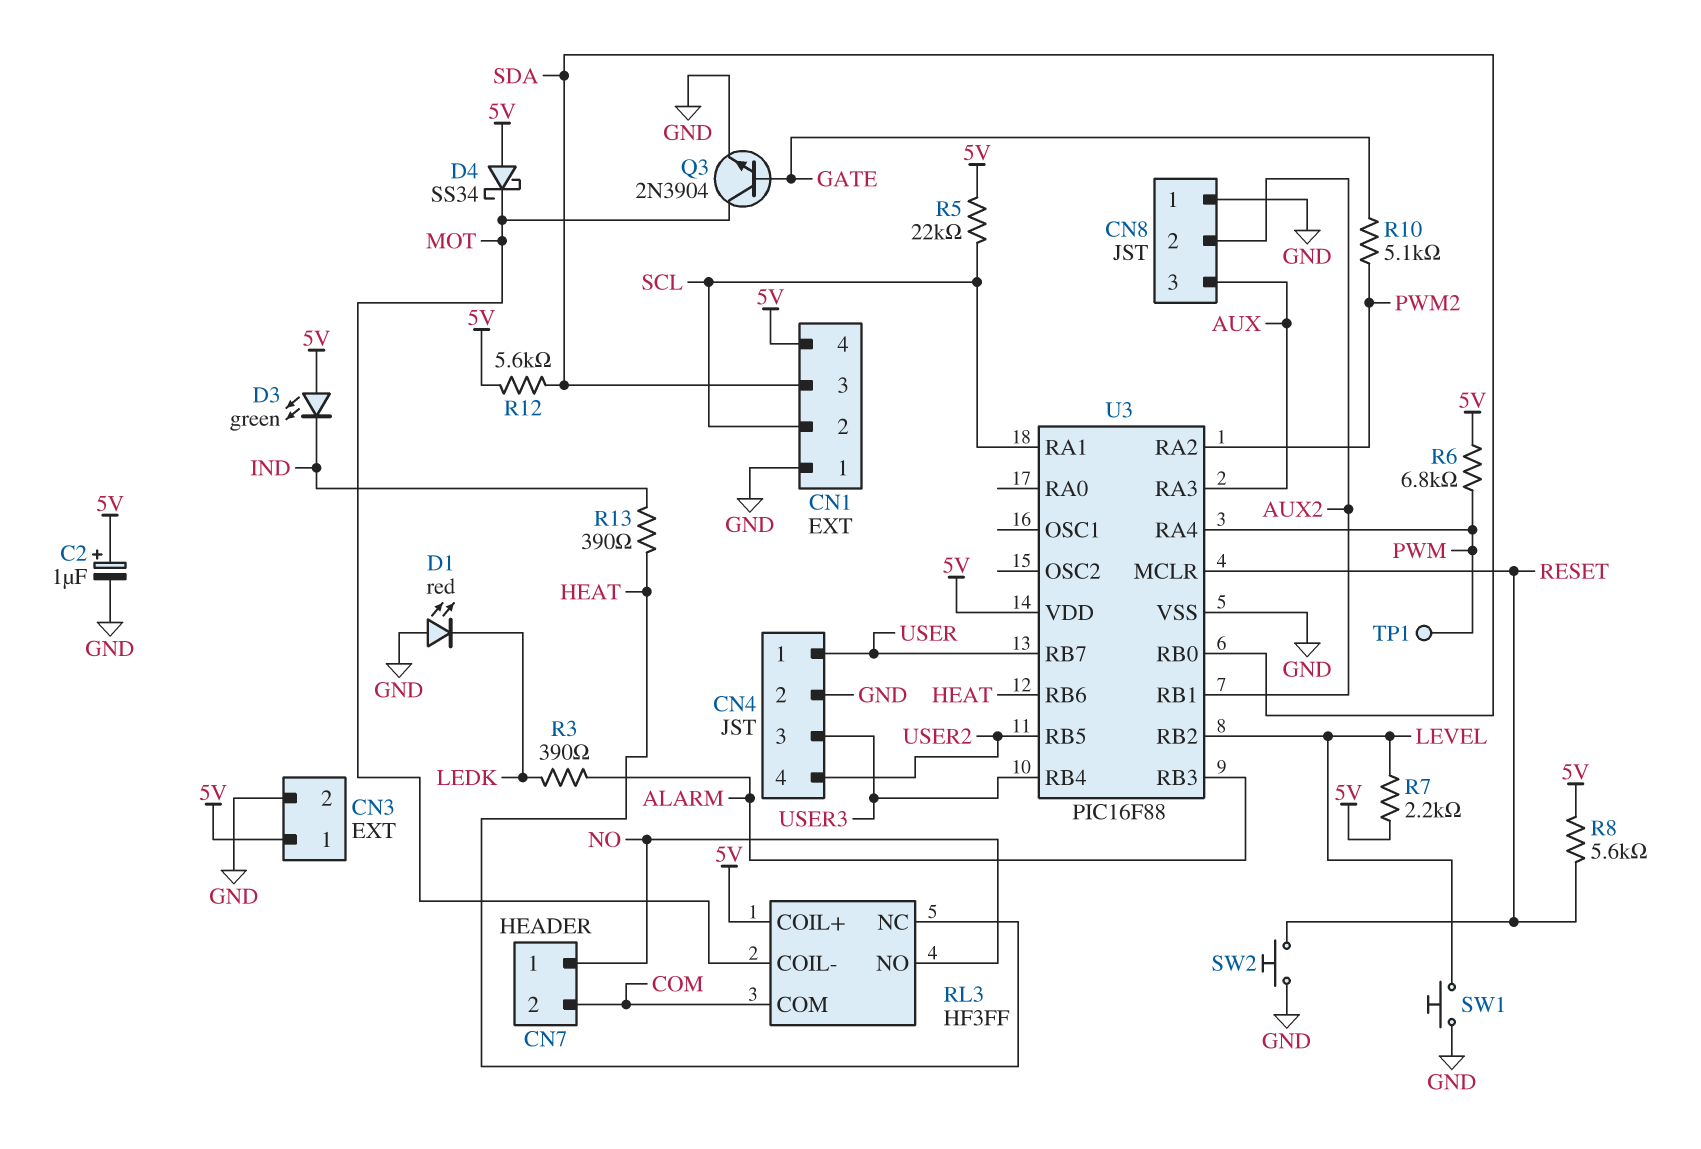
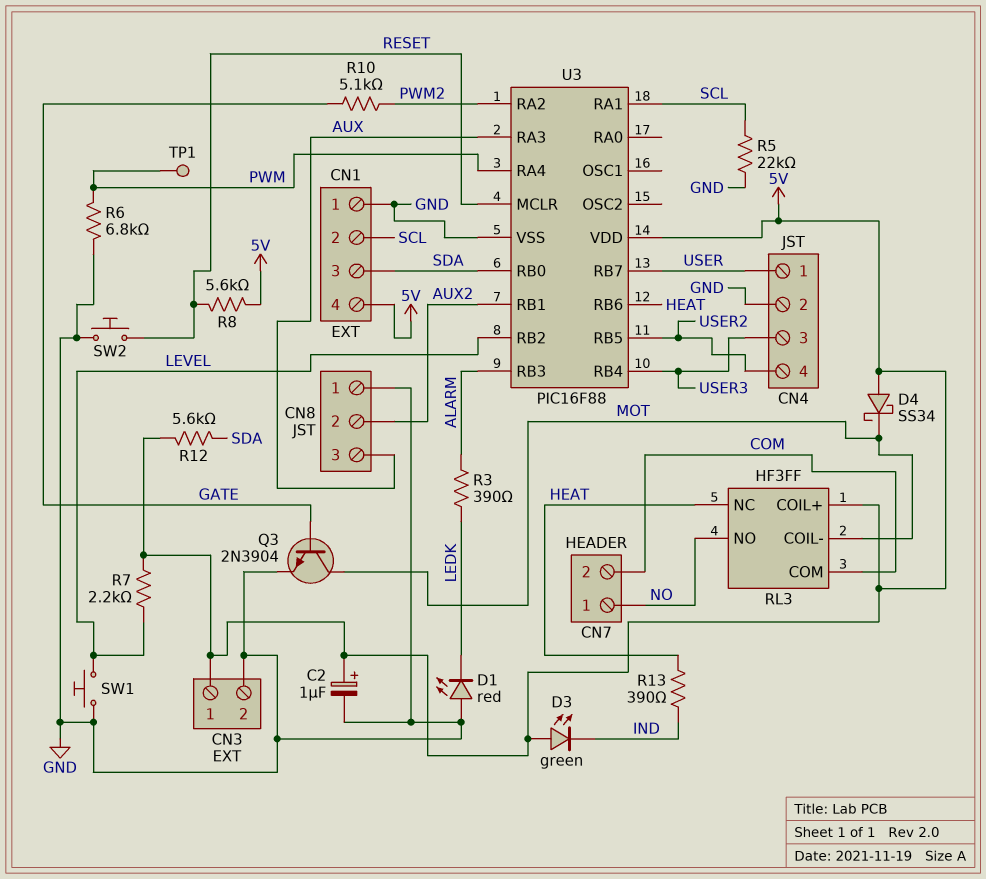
R5: 22k (5V, SCL) -> 22k (GND, SCL)
R6: 6.8k (5V, PWM) -> 6.8k (GND, PWM)

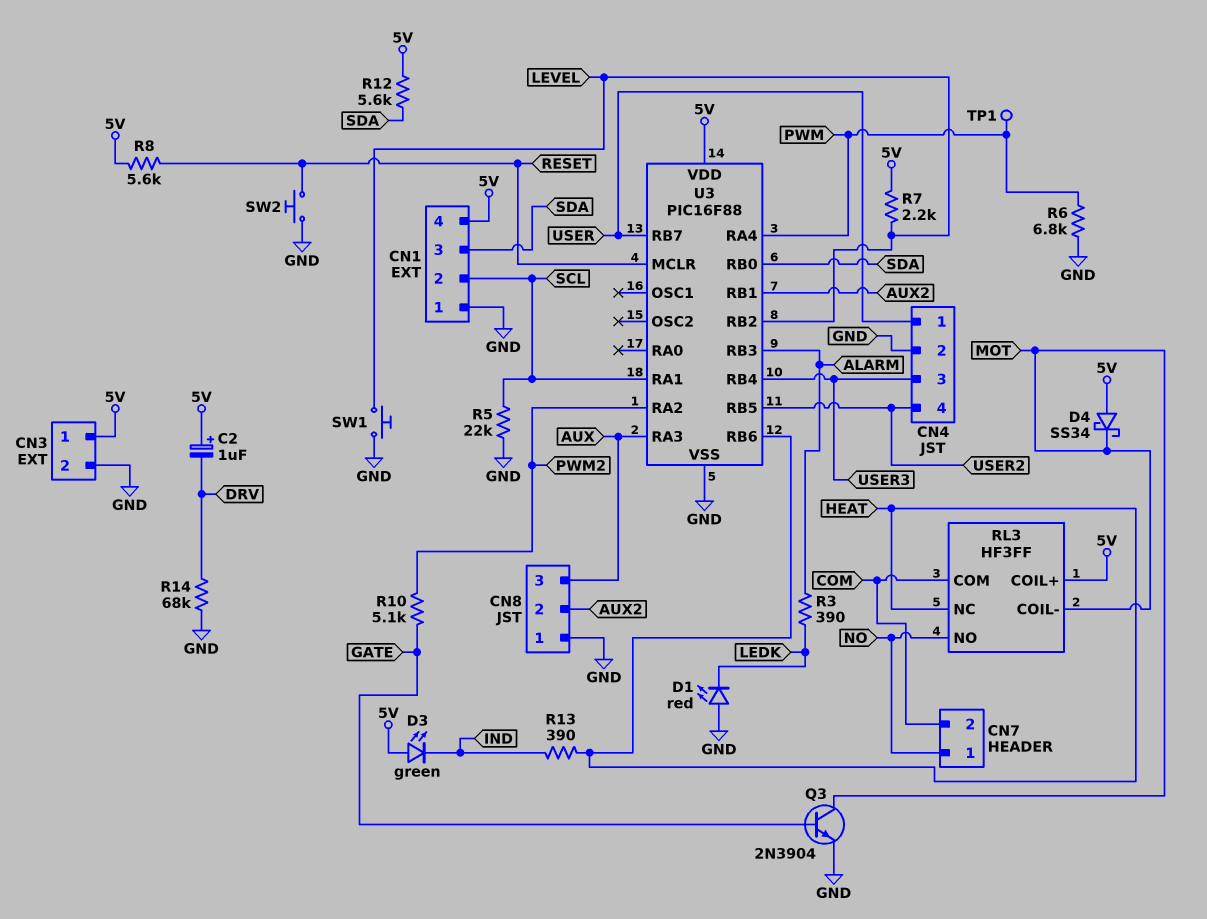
C2: 1uF (plus 5V, minus GND) -> 1uF (plus 5V, minus DRV)
R14: none -> 68k (DRV, GND)

